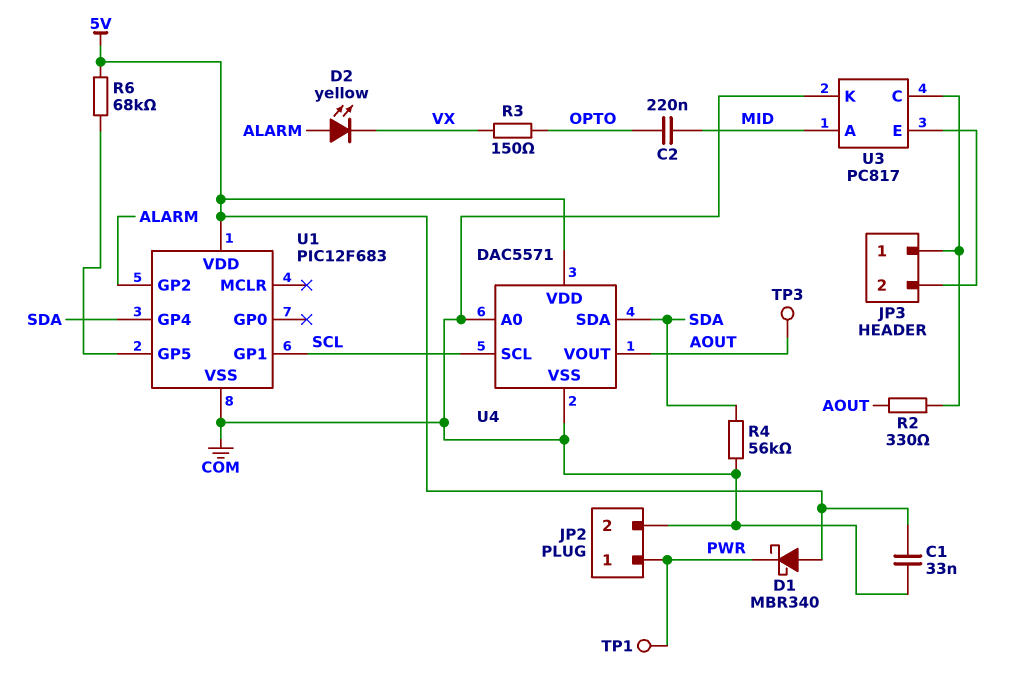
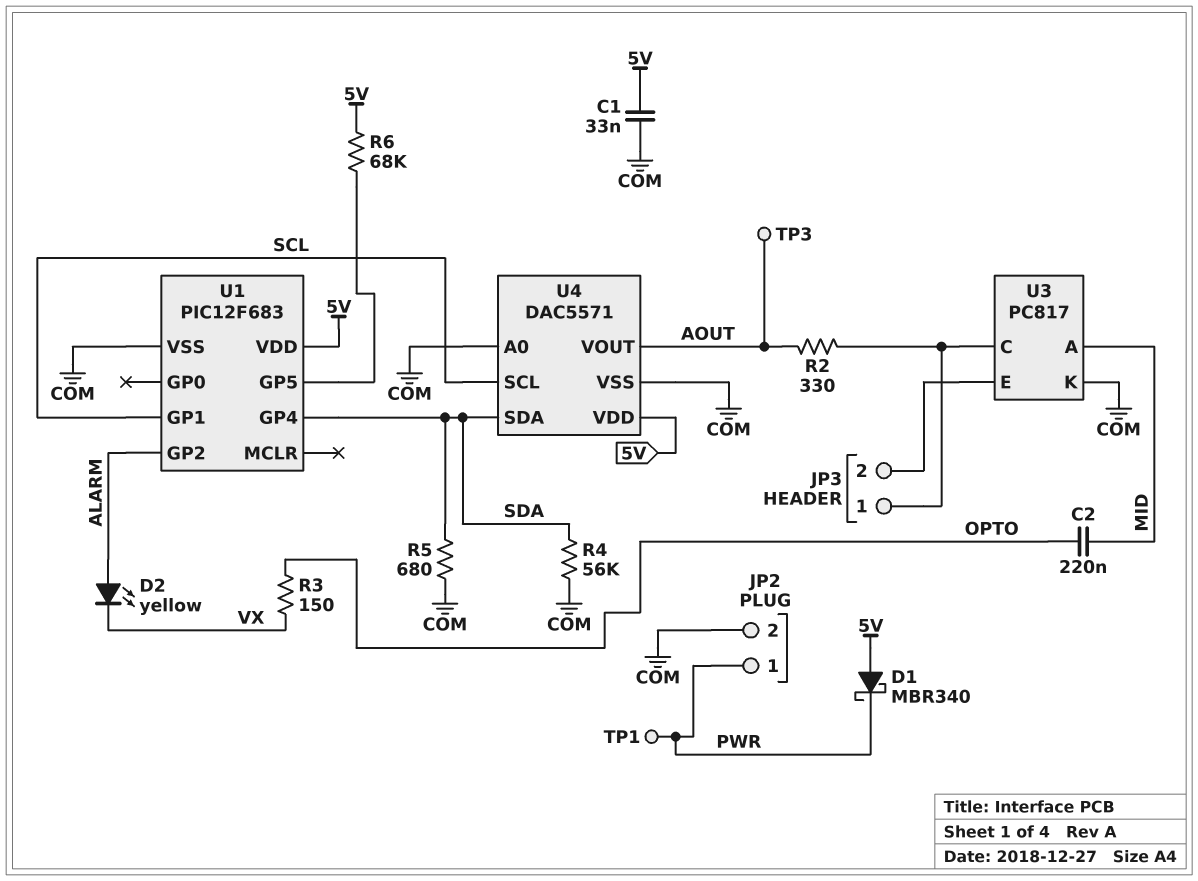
R5: none -> 680 (COM, SDA)

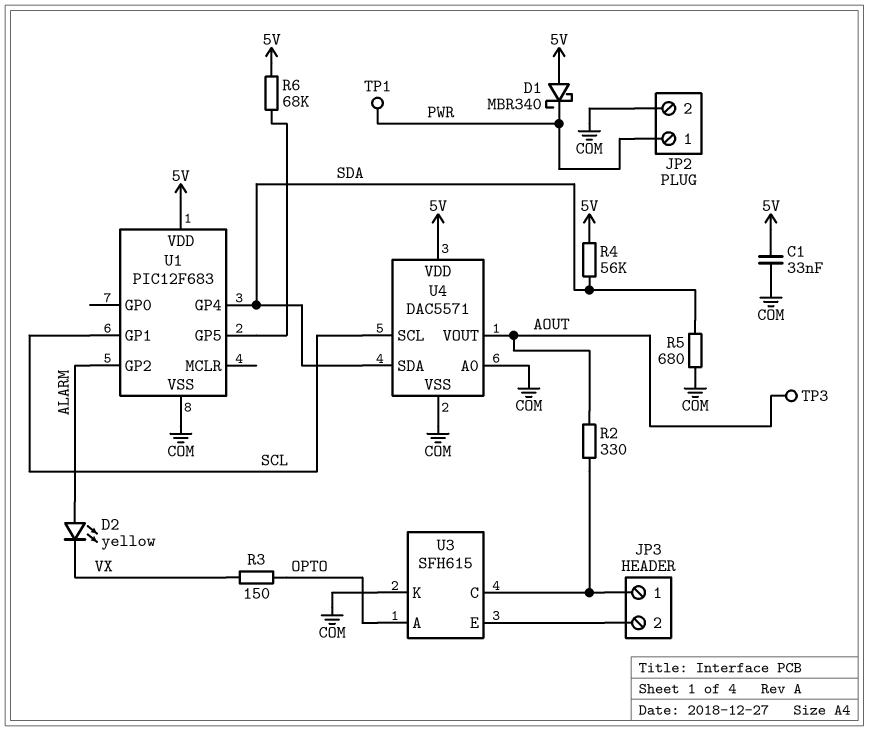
C2: 220nF (MID, OPTO) -> none
R4: 56k (COM, SDA) -> 56k (5V, SDA)
U3: PC817 -> SFH615
U3 pin A: MID -> OPTO

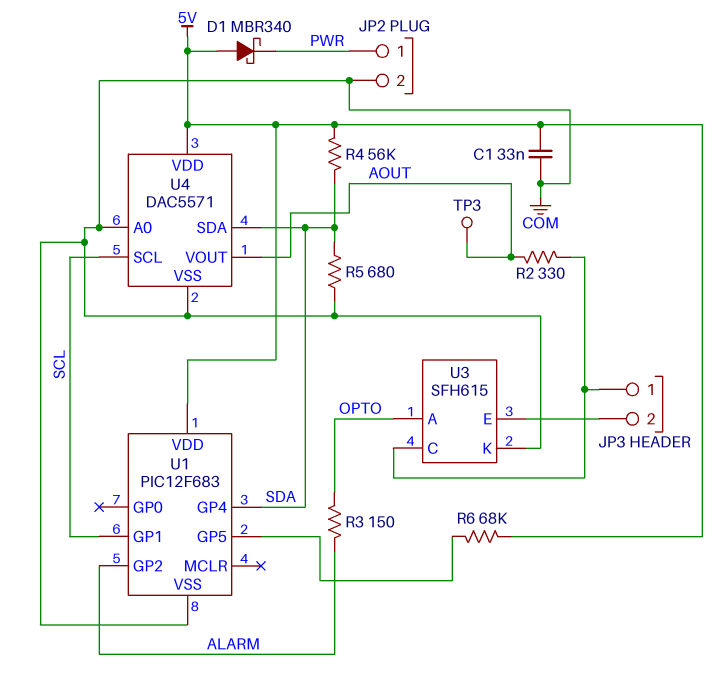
D2: LED yellow (A ALARM, K VX) -> none
R3: 150 (OPTO, VX) -> 150 (ALARM, OPTO)
TP1: test point (PWR) -> none

